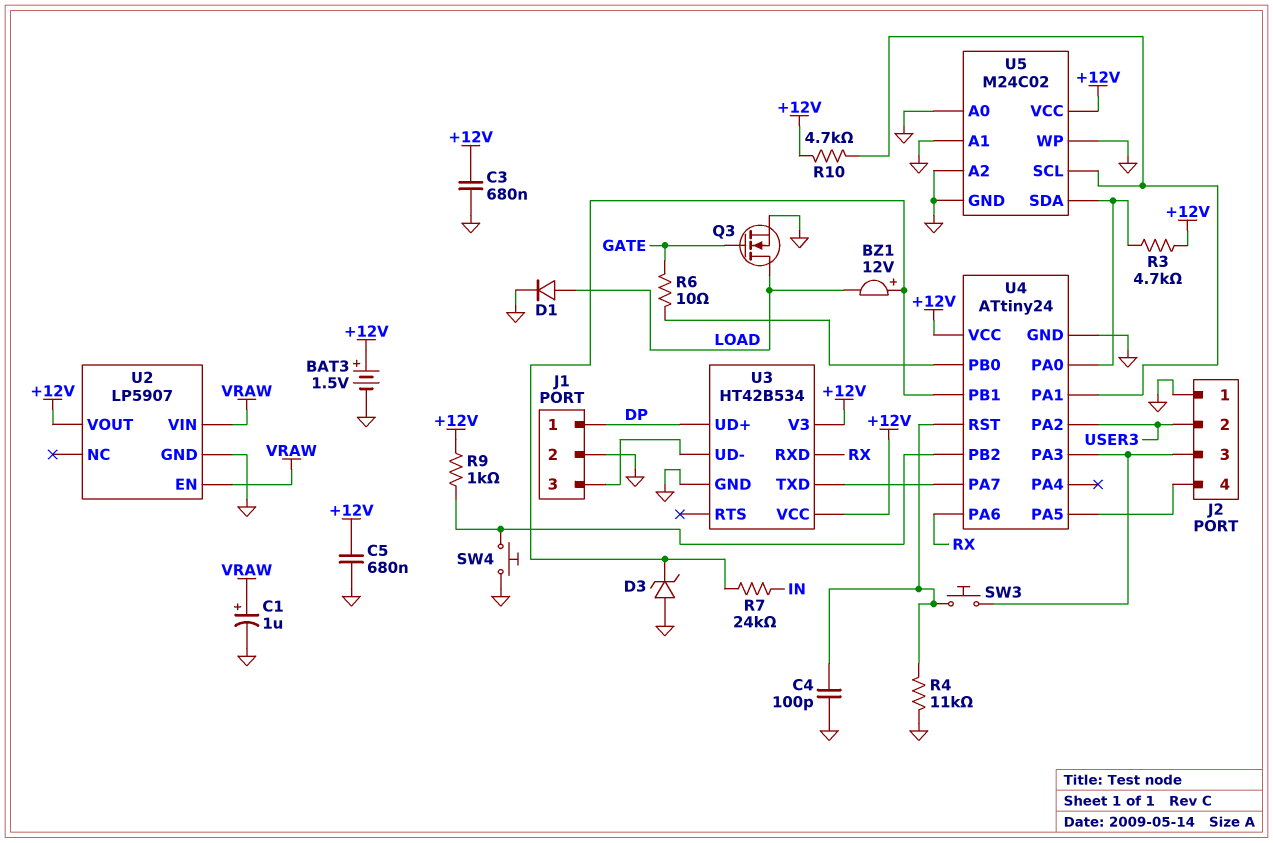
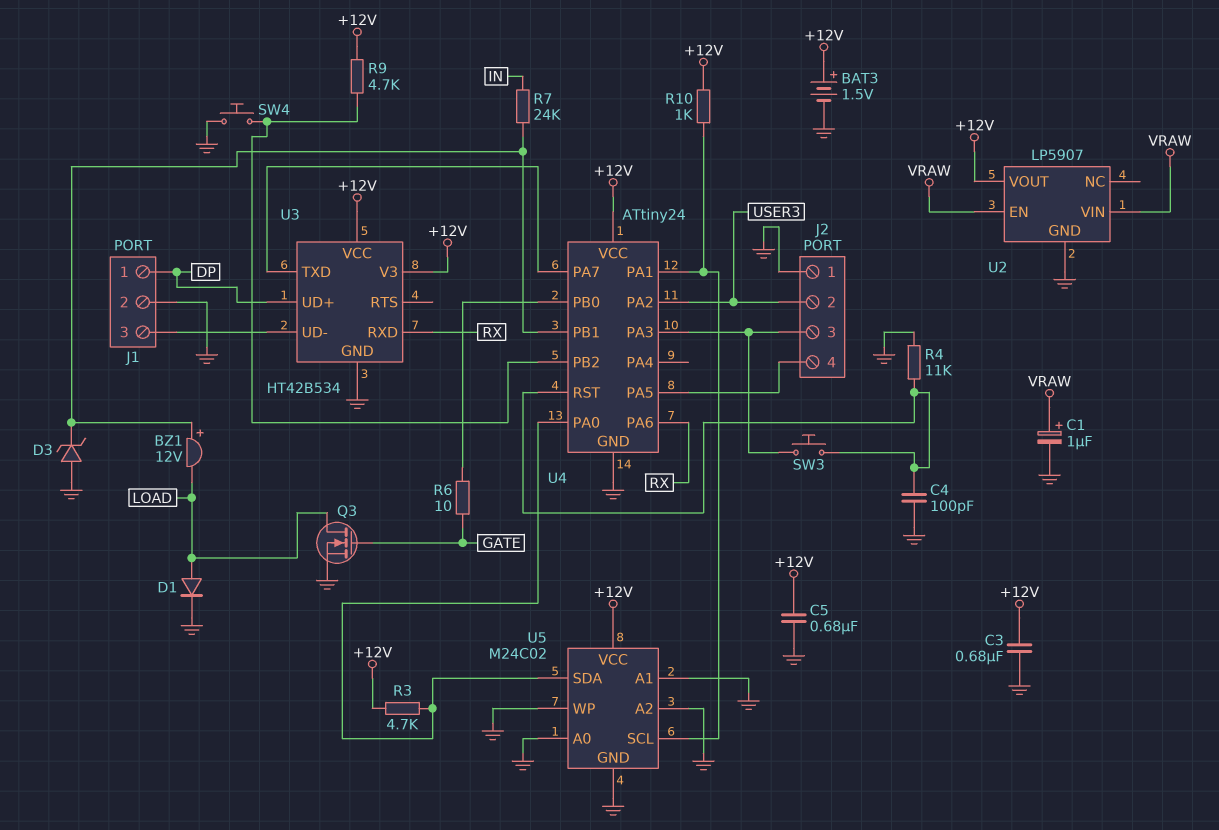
R9: 1k (+12V, U4/PB2) -> 4.7k (+12V, U4/PB2)
R10: 4.7k (+12V, U4/PA1) -> 1k (+12V, U4/PA1)

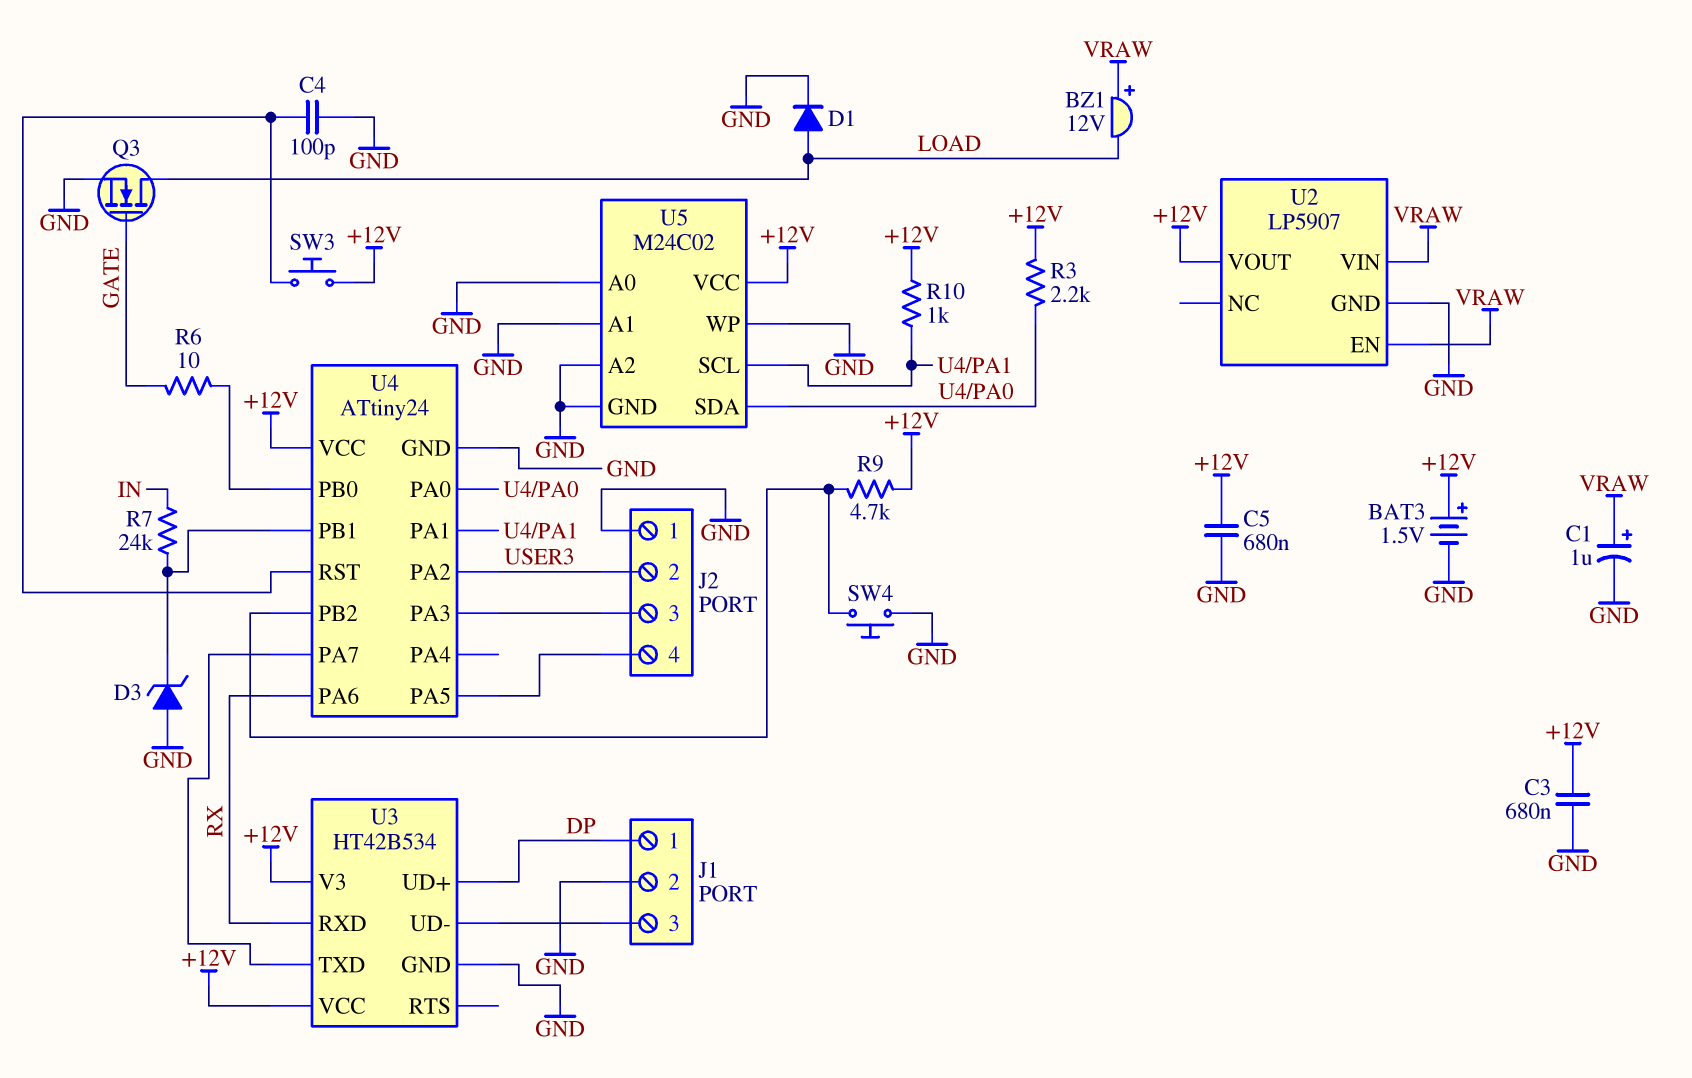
BZ1: buzzer 12V (plus U4/PB1, minus LOAD) -> buzzer 12V (plus VRAW, minus LOAD)
R3: 4.7k (+12V, U4/PA0) -> 2.2k (+12V, U4/PA0)
R4: 11k (GND, U4/RST) -> none
SW3: button (J2/3, U4/RST) -> button (+12V, U4/RST)

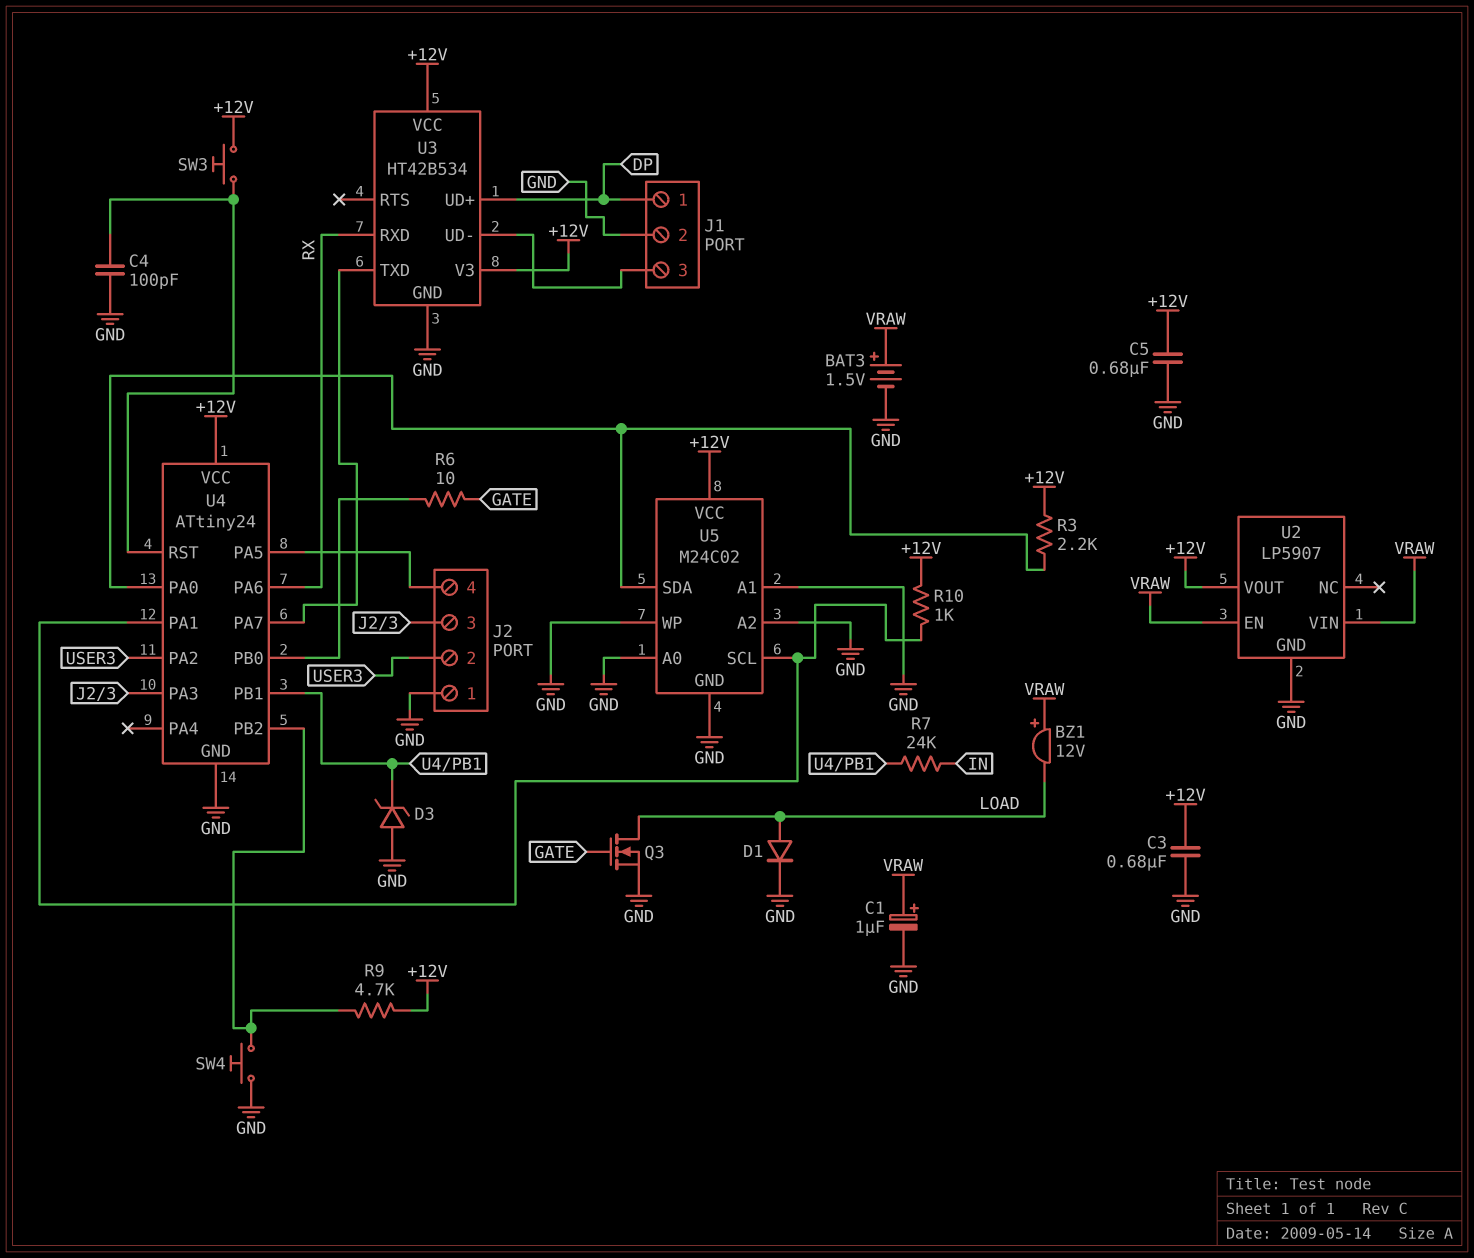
BAT3: 1.5V (plus +12V, minus GND) -> 1.5V (plus VRAW, minus GND)

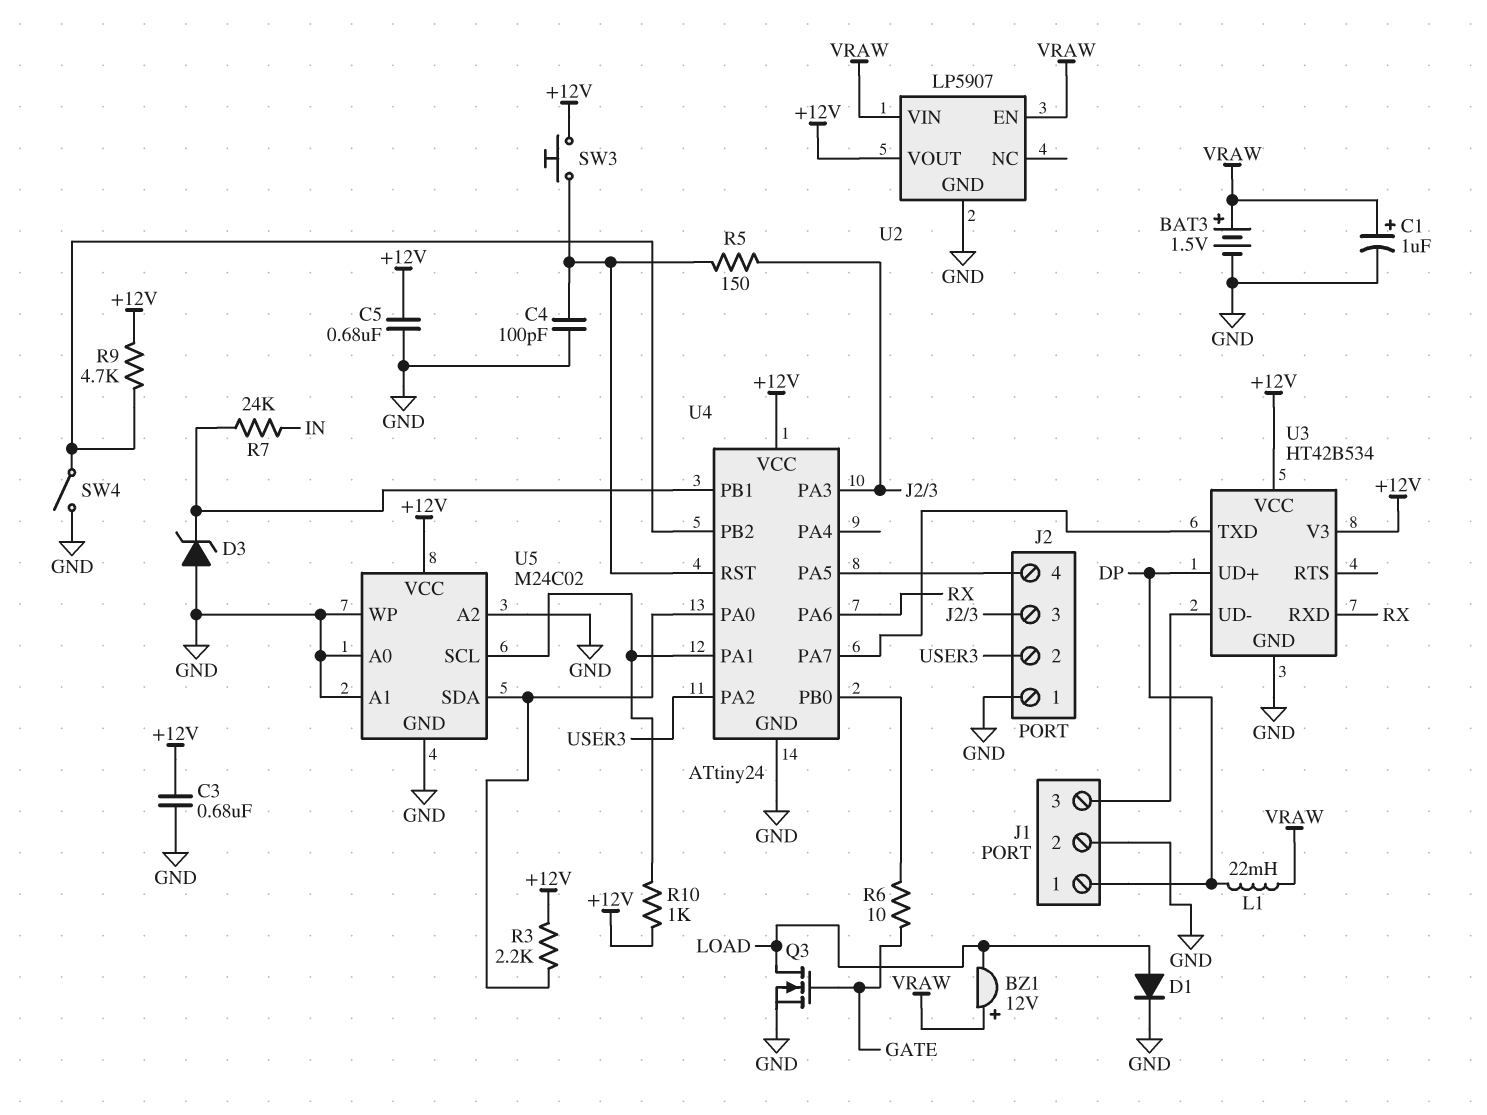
L1: none -> 22mH (DP, VRAW)
R5: none -> 150 (J2/3, U4/RST)
SW4: button (GND, U4/PB2) -> switch (GND, U4/PB2)

